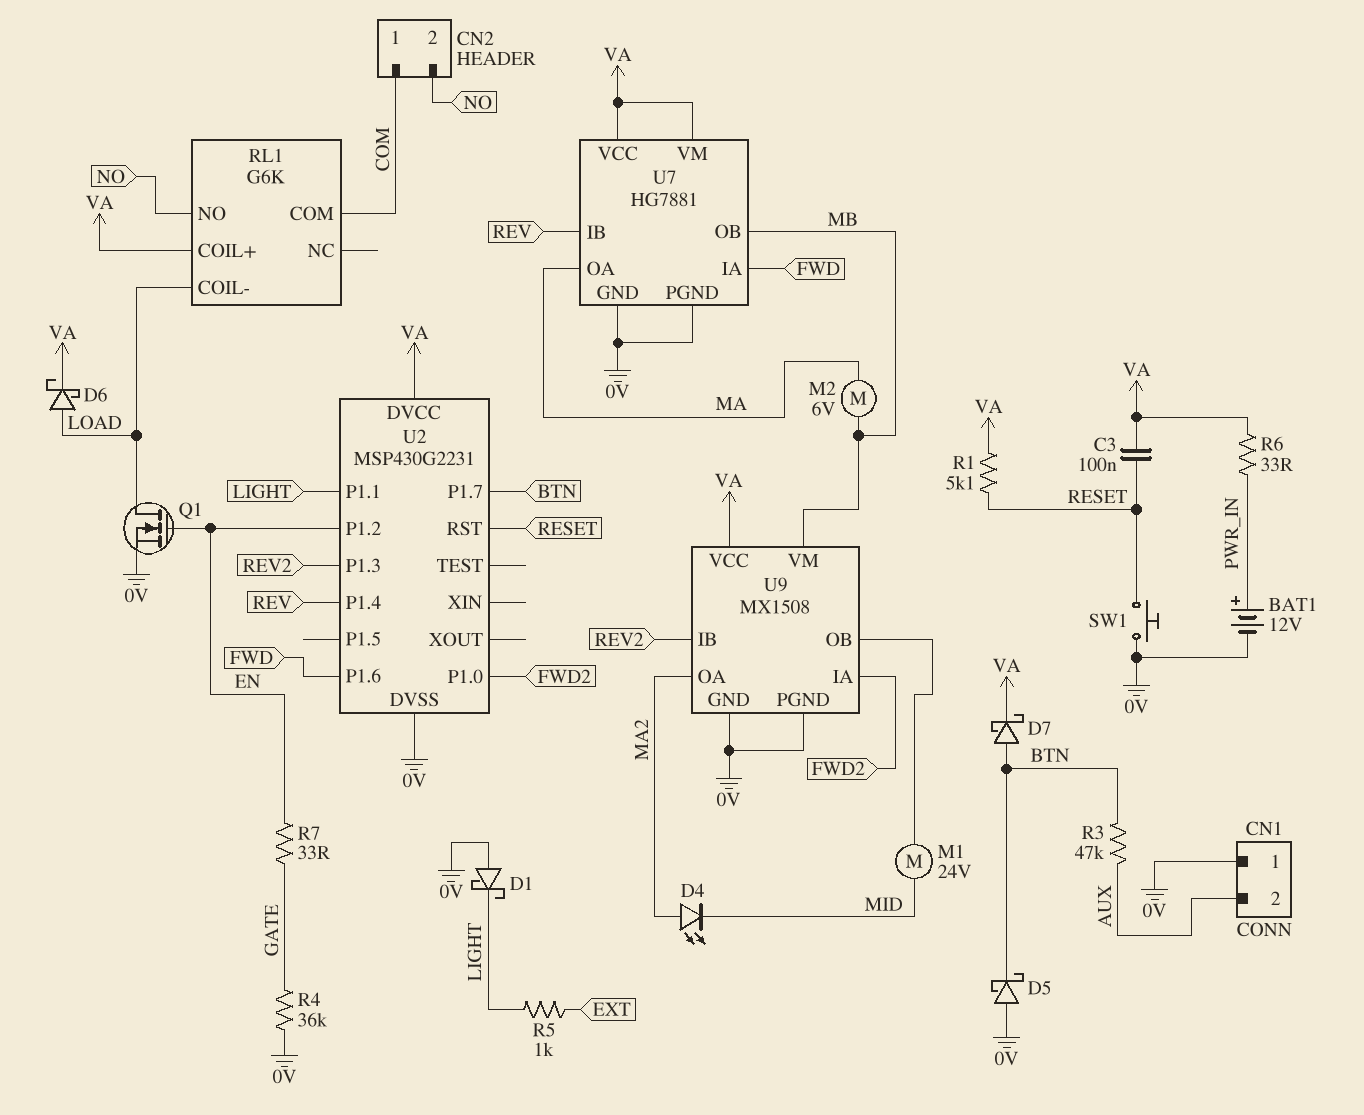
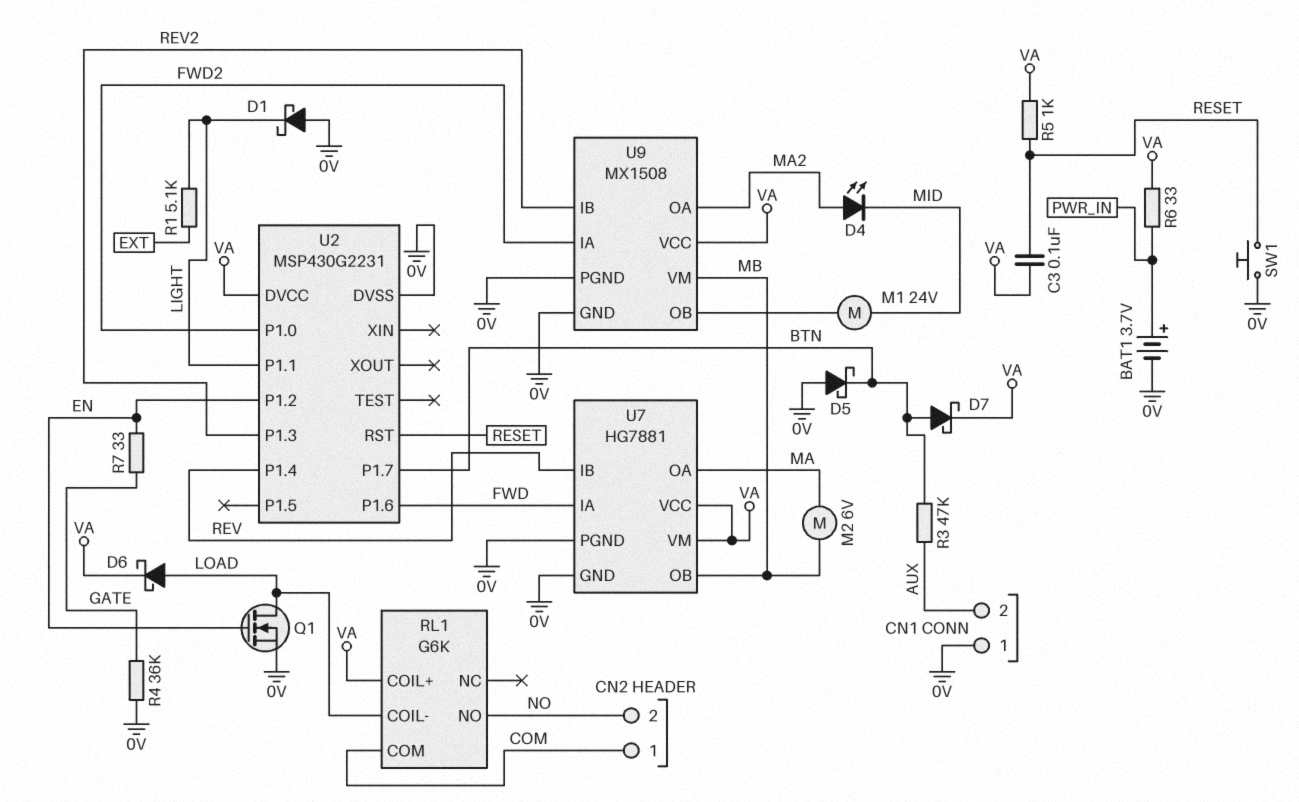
BAT1: 12V (plus PWR_IN, minus 0V) -> 3.7V (plus PWR_IN, minus 0V)
R1: 5.1k (RESET, VA) -> 5.1k (EXT, LIGHT)
R5: 1k (EXT, LIGHT) -> 1k (RESET, VA)

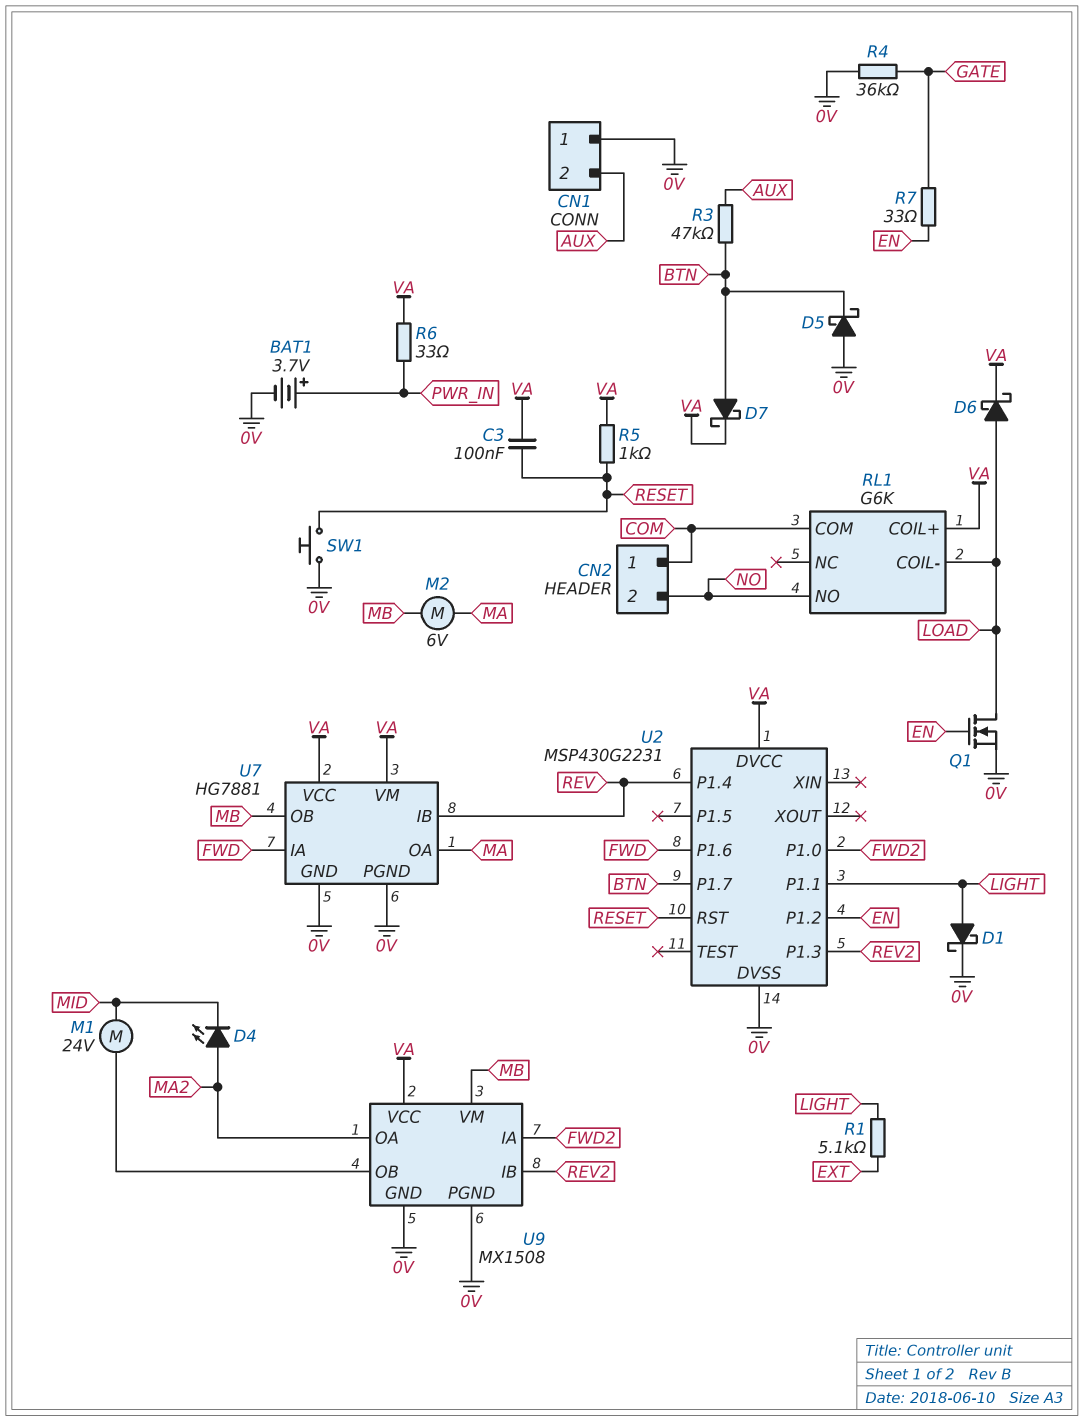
D1: schottky (A 0V, K LIGHT) -> schottky (A LIGHT, K 0V)

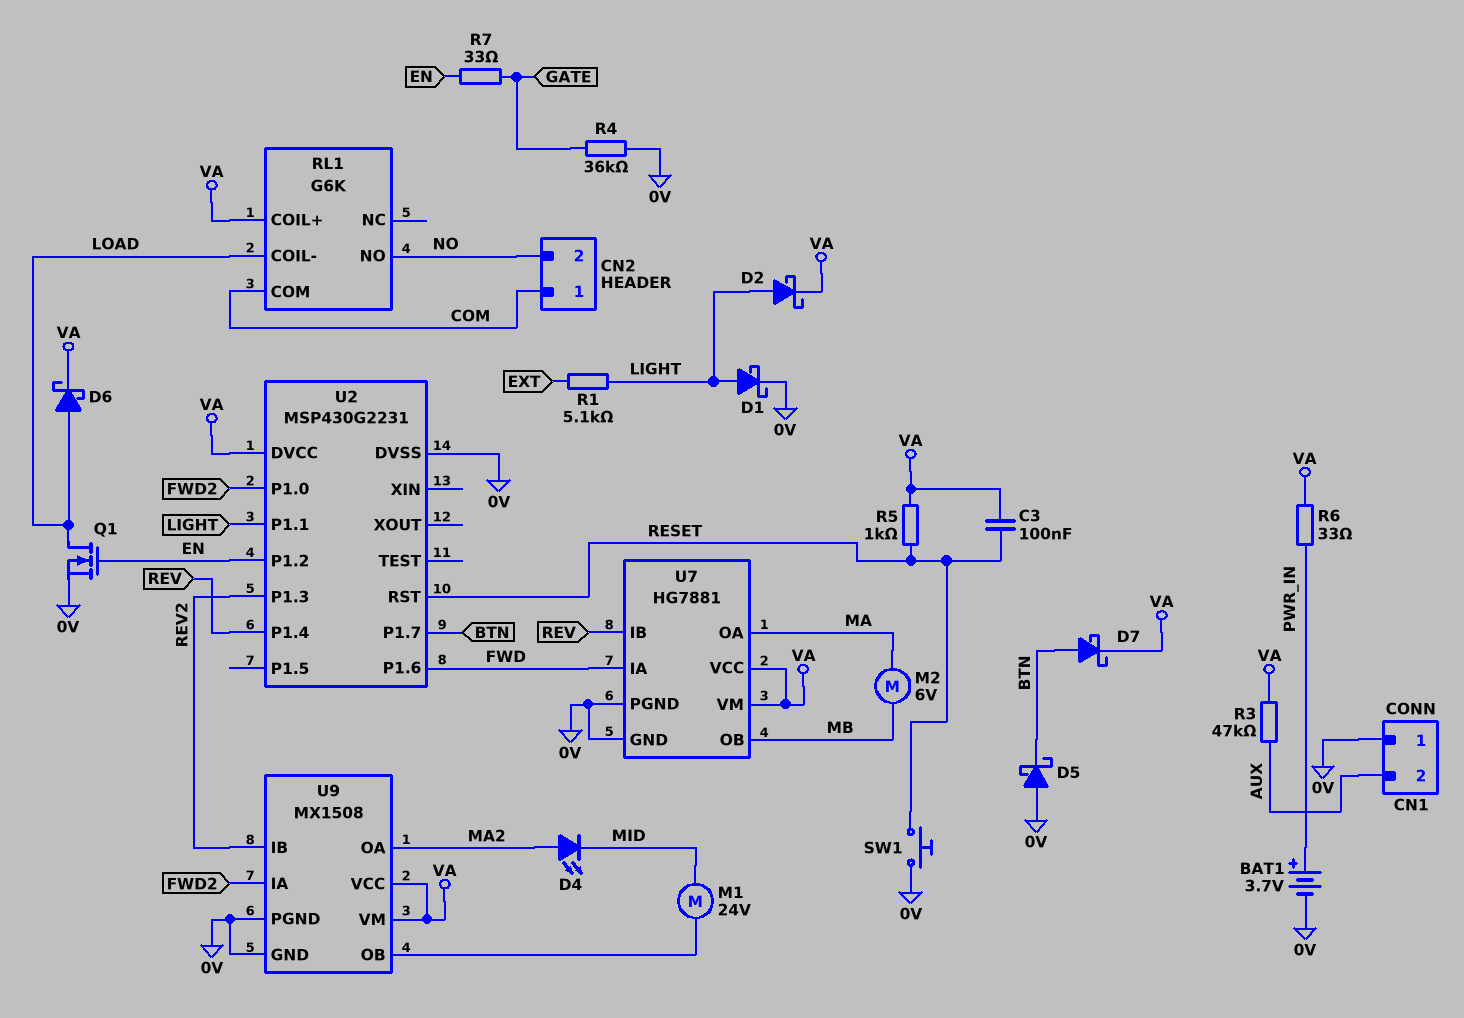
D2: none -> schottky (A LIGHT, K VA)
R3: 47k (AUX, BTN) -> 47k (AUX, VA)
U9 pin VM: MB -> VA

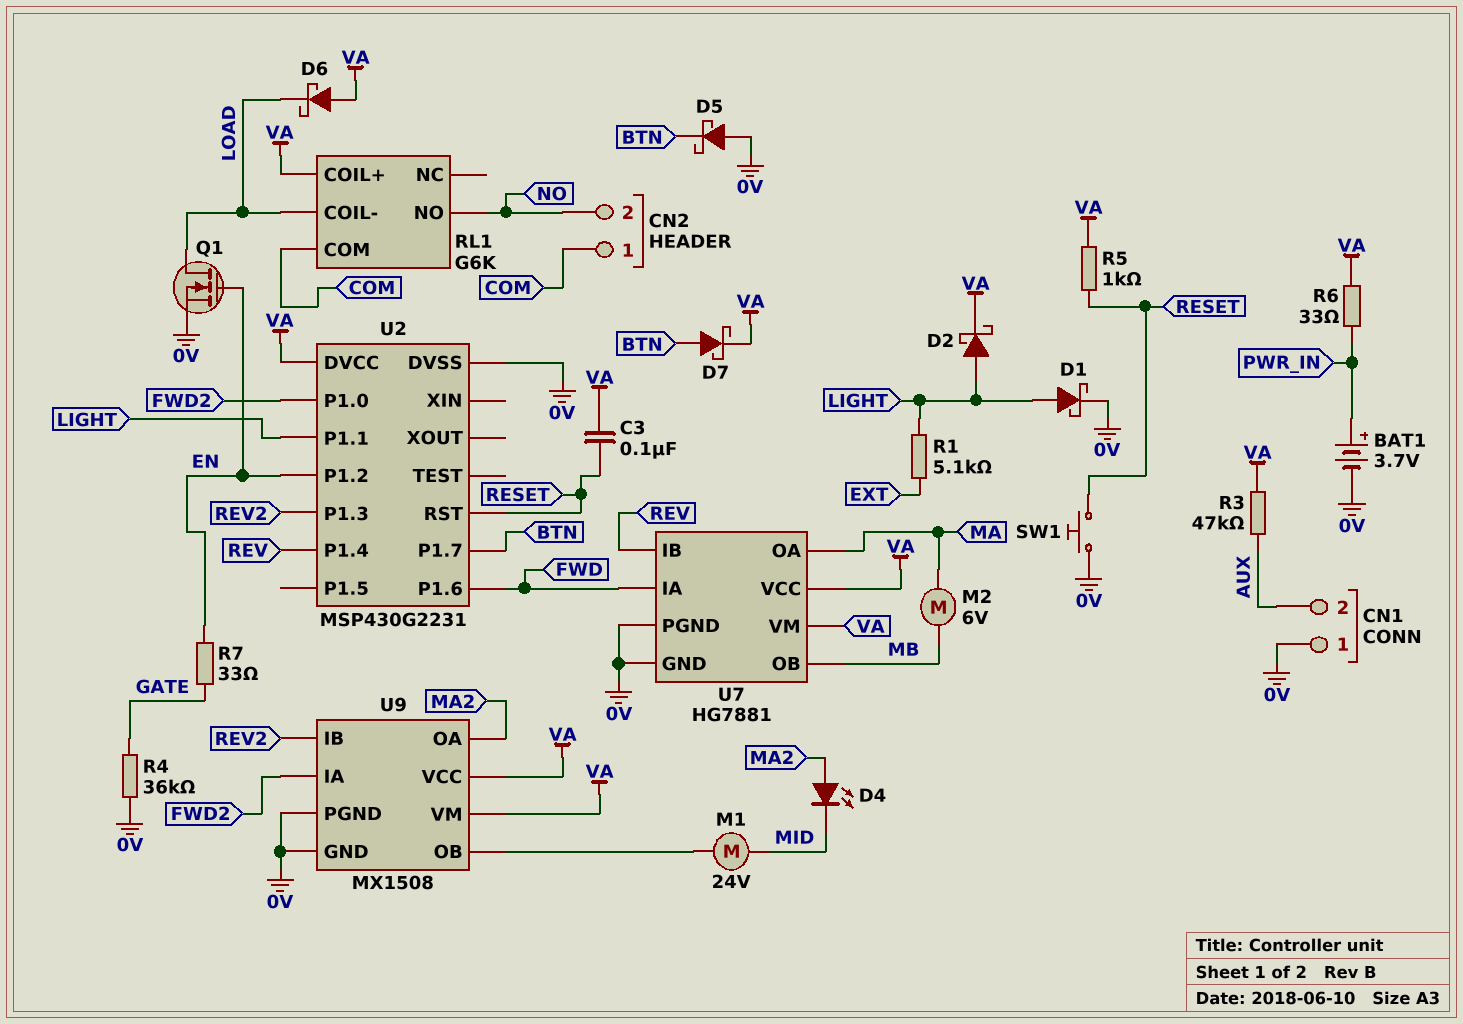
D6: schottky (A LOAD, K VA) -> schottky (A VA, K LOAD)

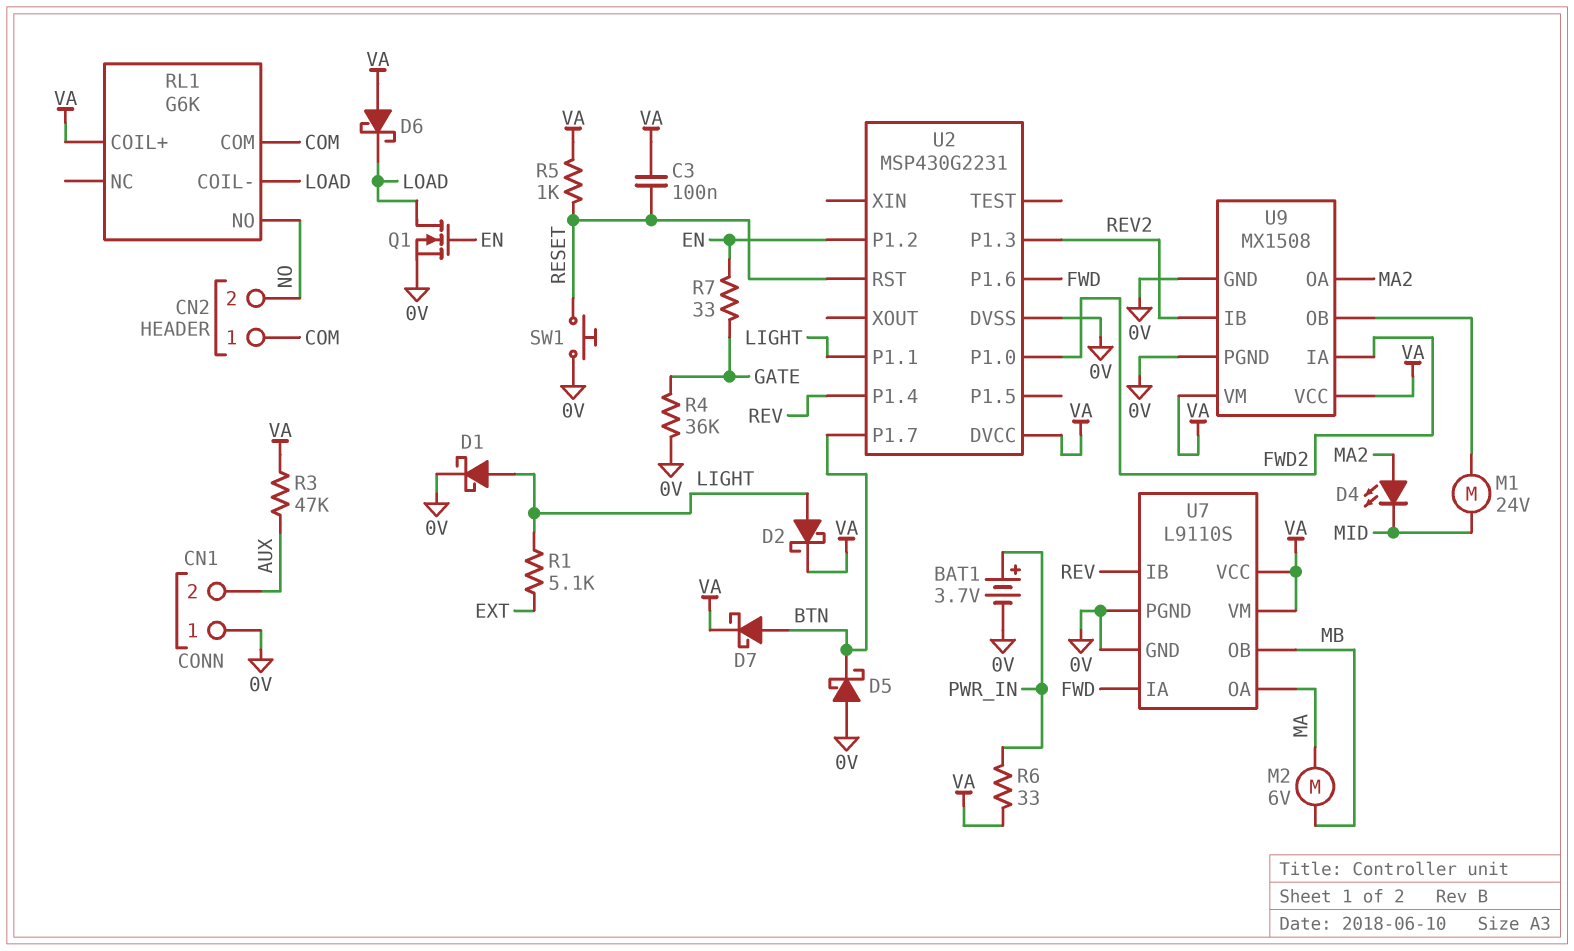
U7: HG7881 -> L9110S

